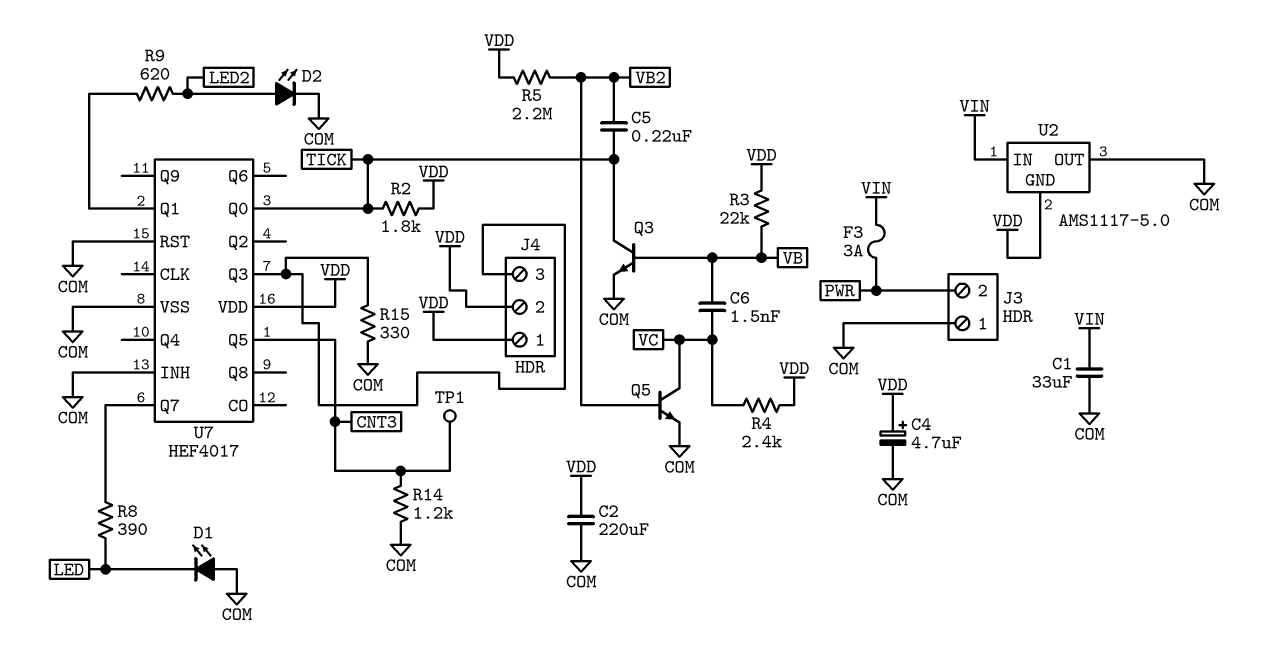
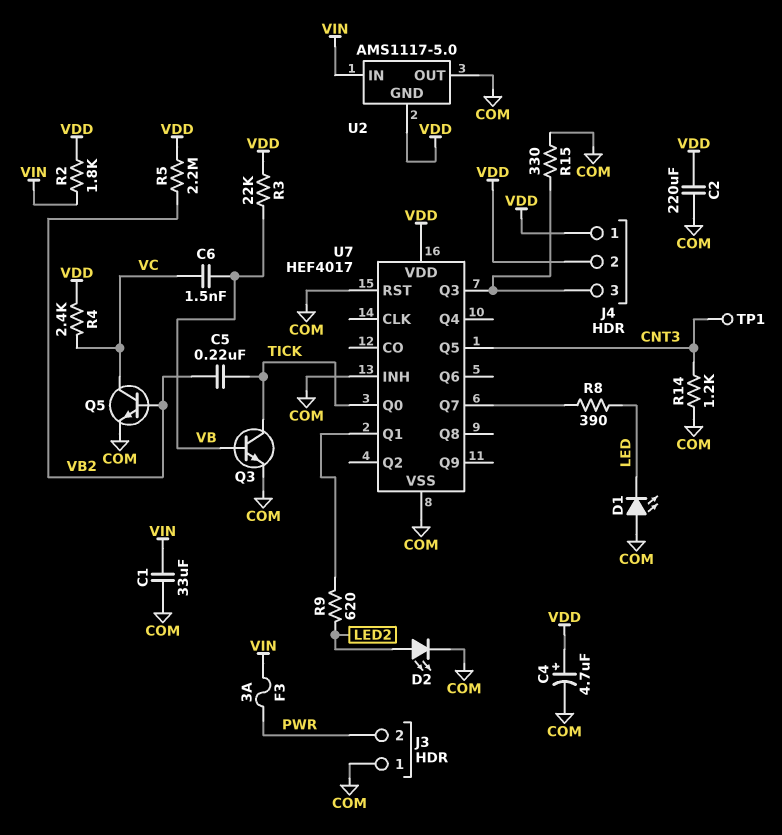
R2: 1.8k (TICK, VDD) -> 1.8k (VDD, VIN)

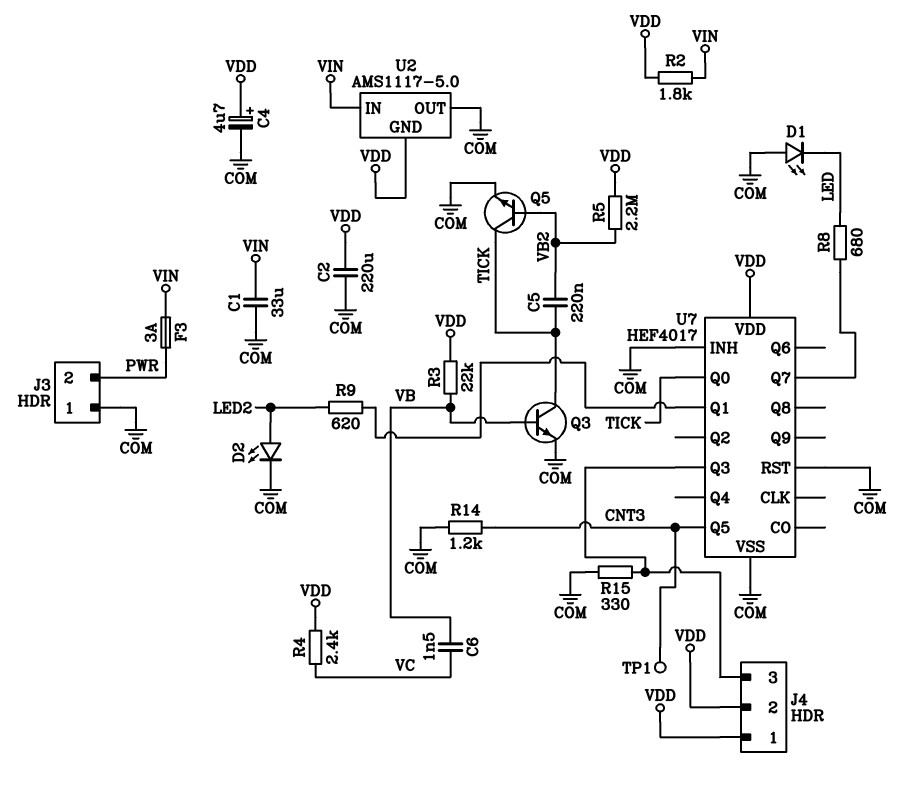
Q5: NPN (B VB2, C VC, E COM) -> NPN (B VB2, C TICK, E COM)
R8: 390 (LED, U7/Q7) -> 680 (LED, U7/Q7)

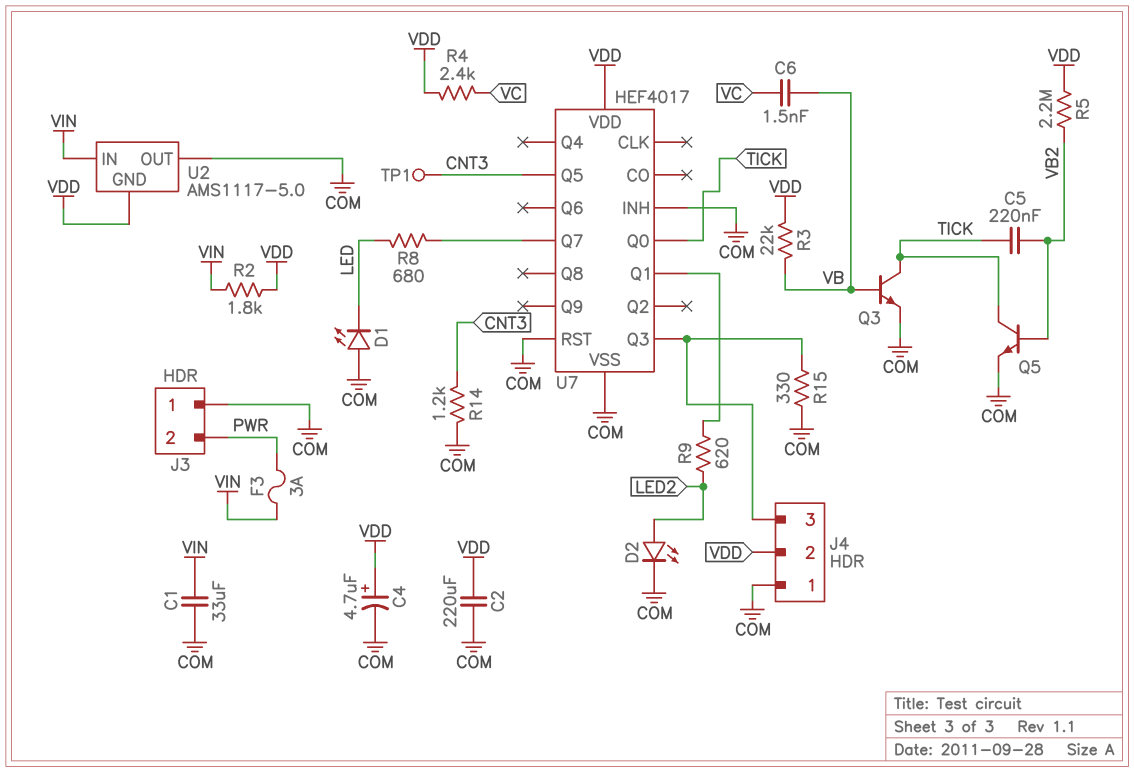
J4 pin 1: VDD -> COM

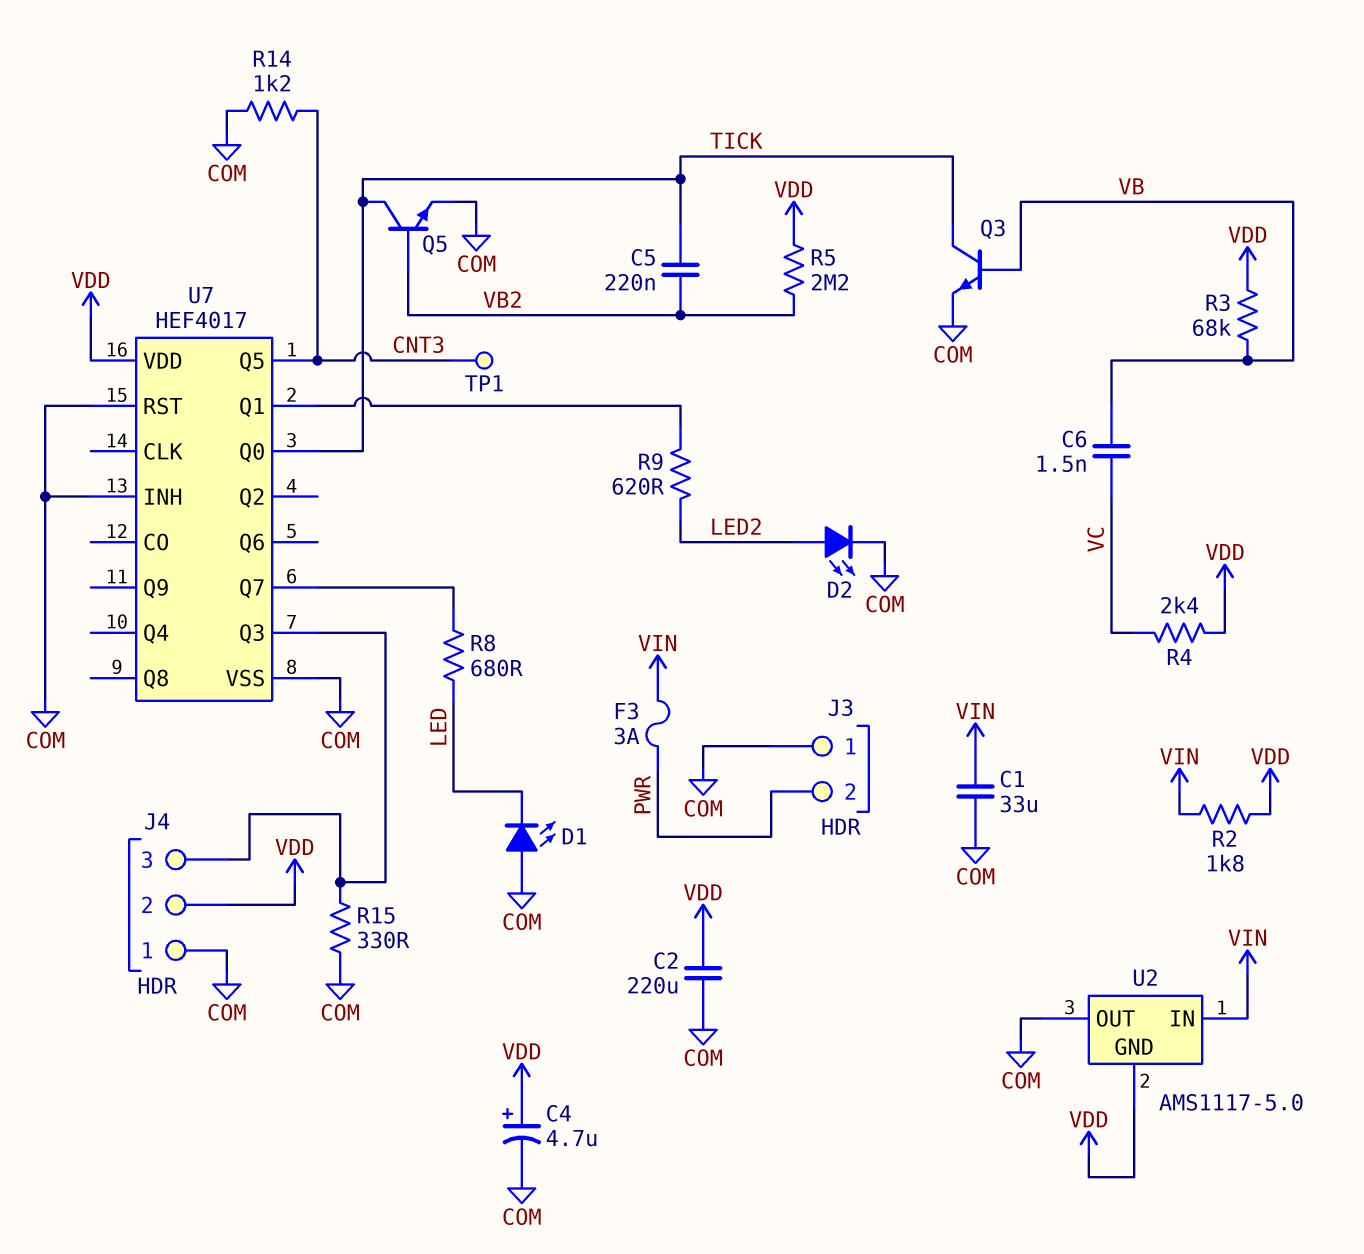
R3: 22k (VB, VDD) -> 68k (VB, VDD)

